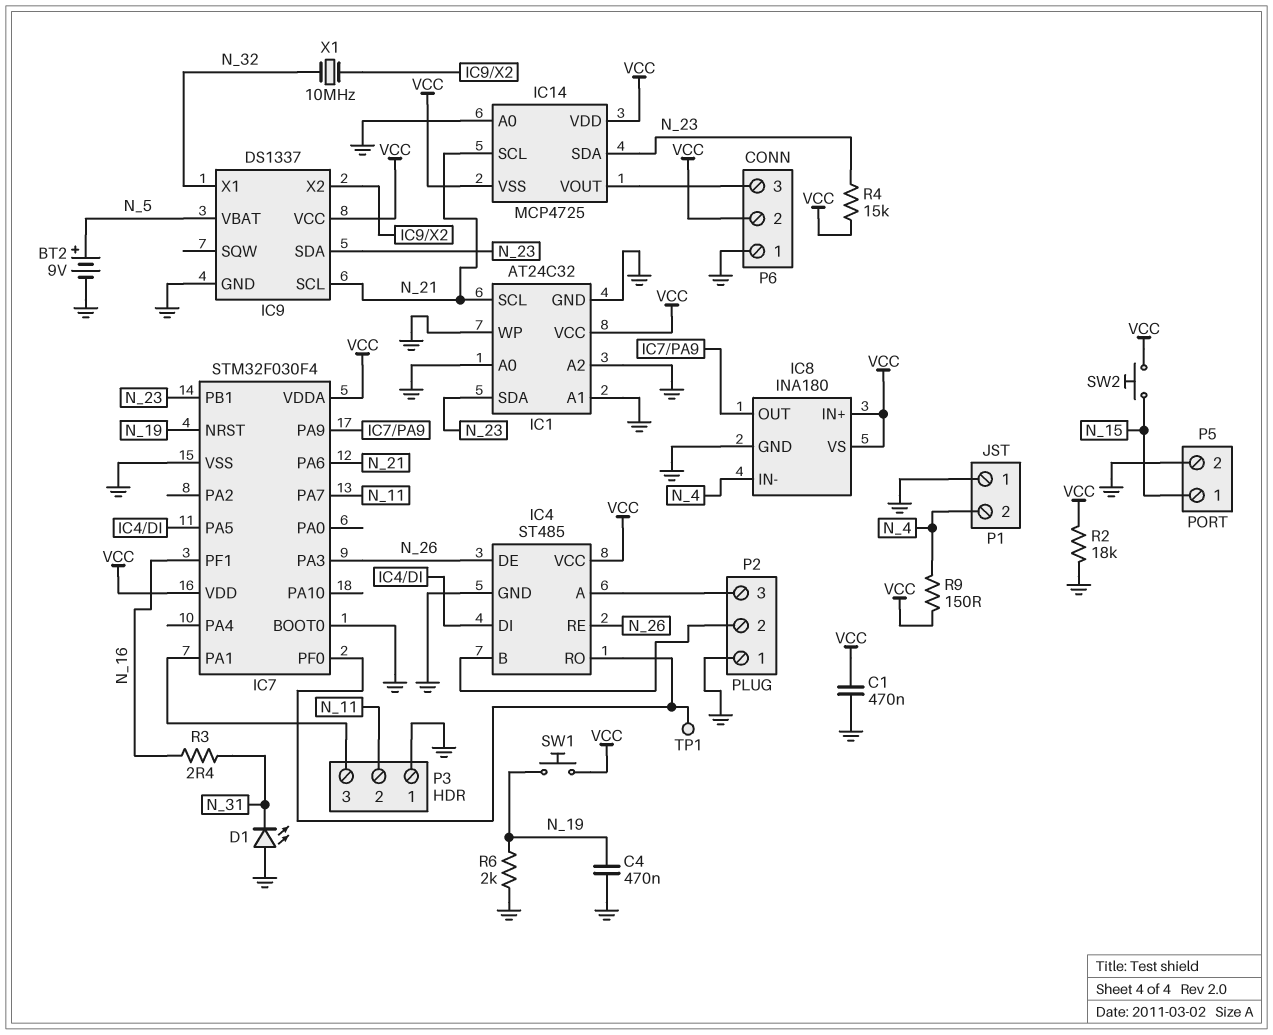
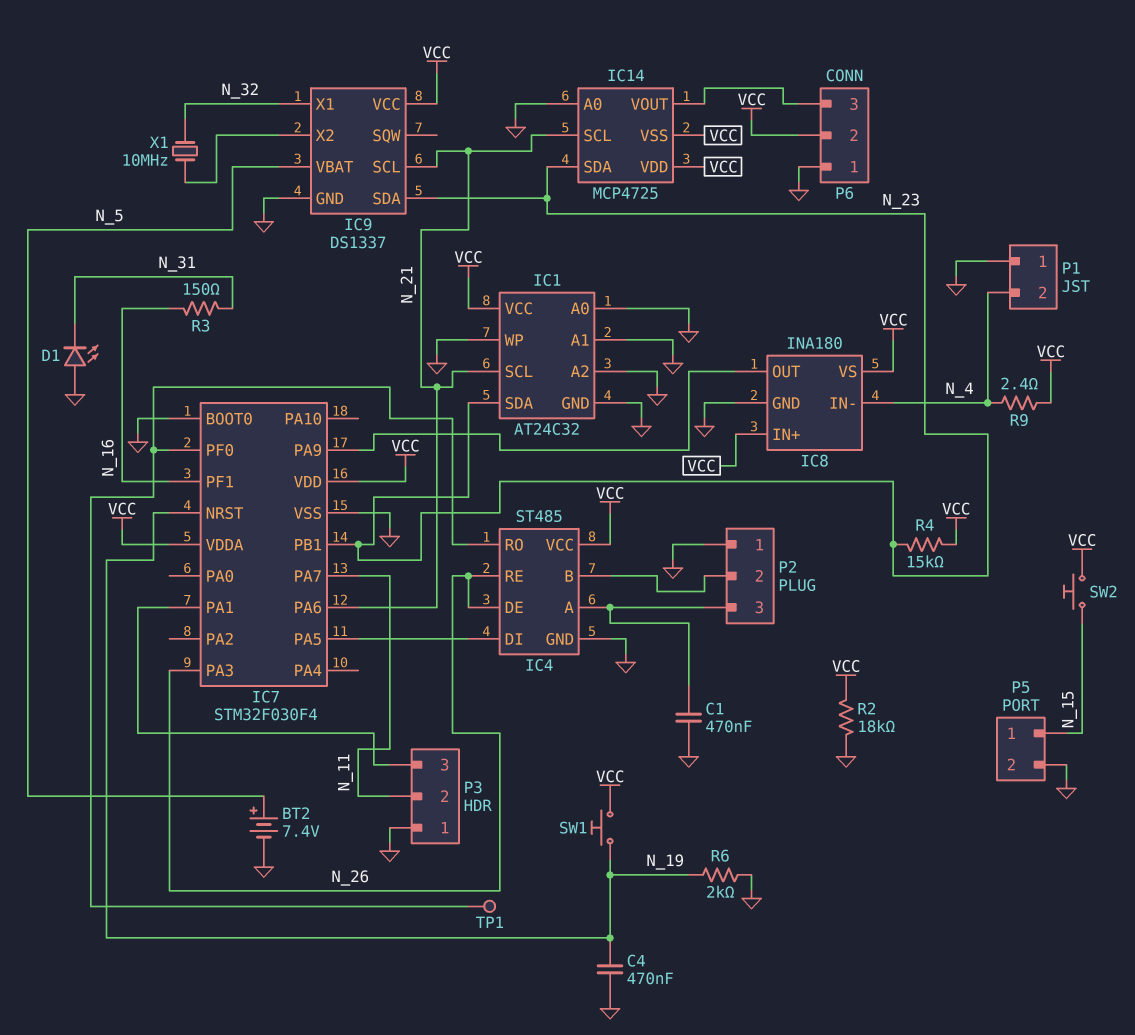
BT2: 9V (plus N_5, minus GND) -> 7.4V (plus N_5, minus GND)
C1: 470nF (GND, VCC) -> 470nF (GND, IC4/A)
R3: 2.4 (N_16, N_31) -> 150 (N_16, N_31)
R9: 150 (N_4, VCC) -> 2.4 (N_4, VCC)

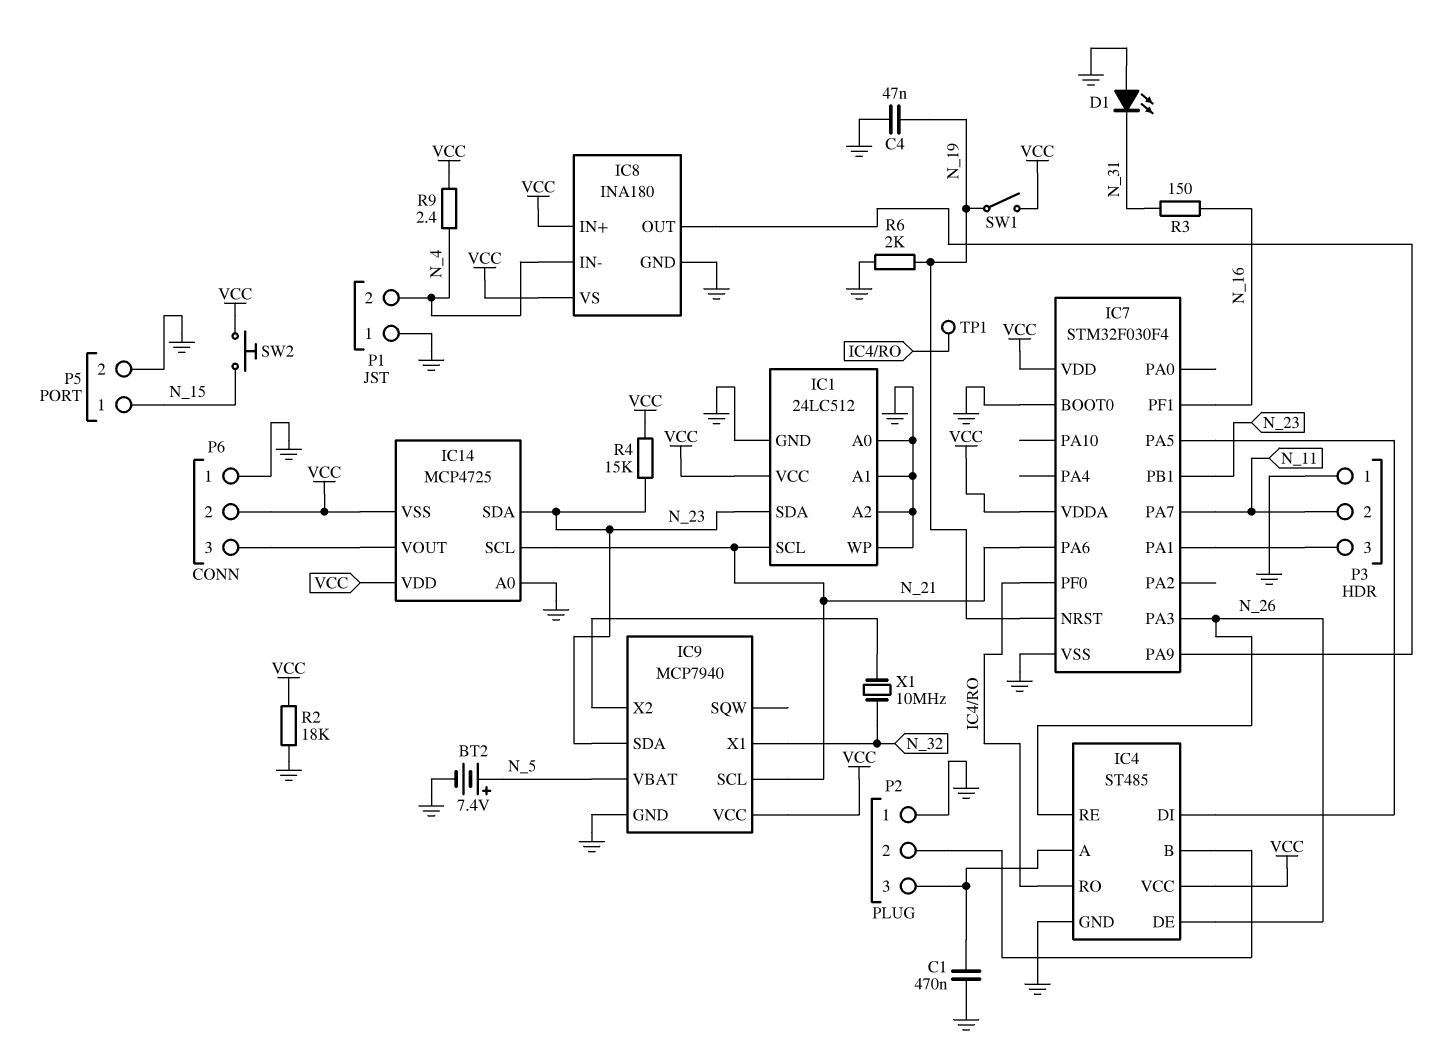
C4: 470nF (GND, N_19) -> 47nF (GND, N_19)
IC1: AT24C32 -> 24LC512
IC9: DS1337 -> MCP7940
SW1: button (N_19, VCC) -> switch (N_19, VCC)

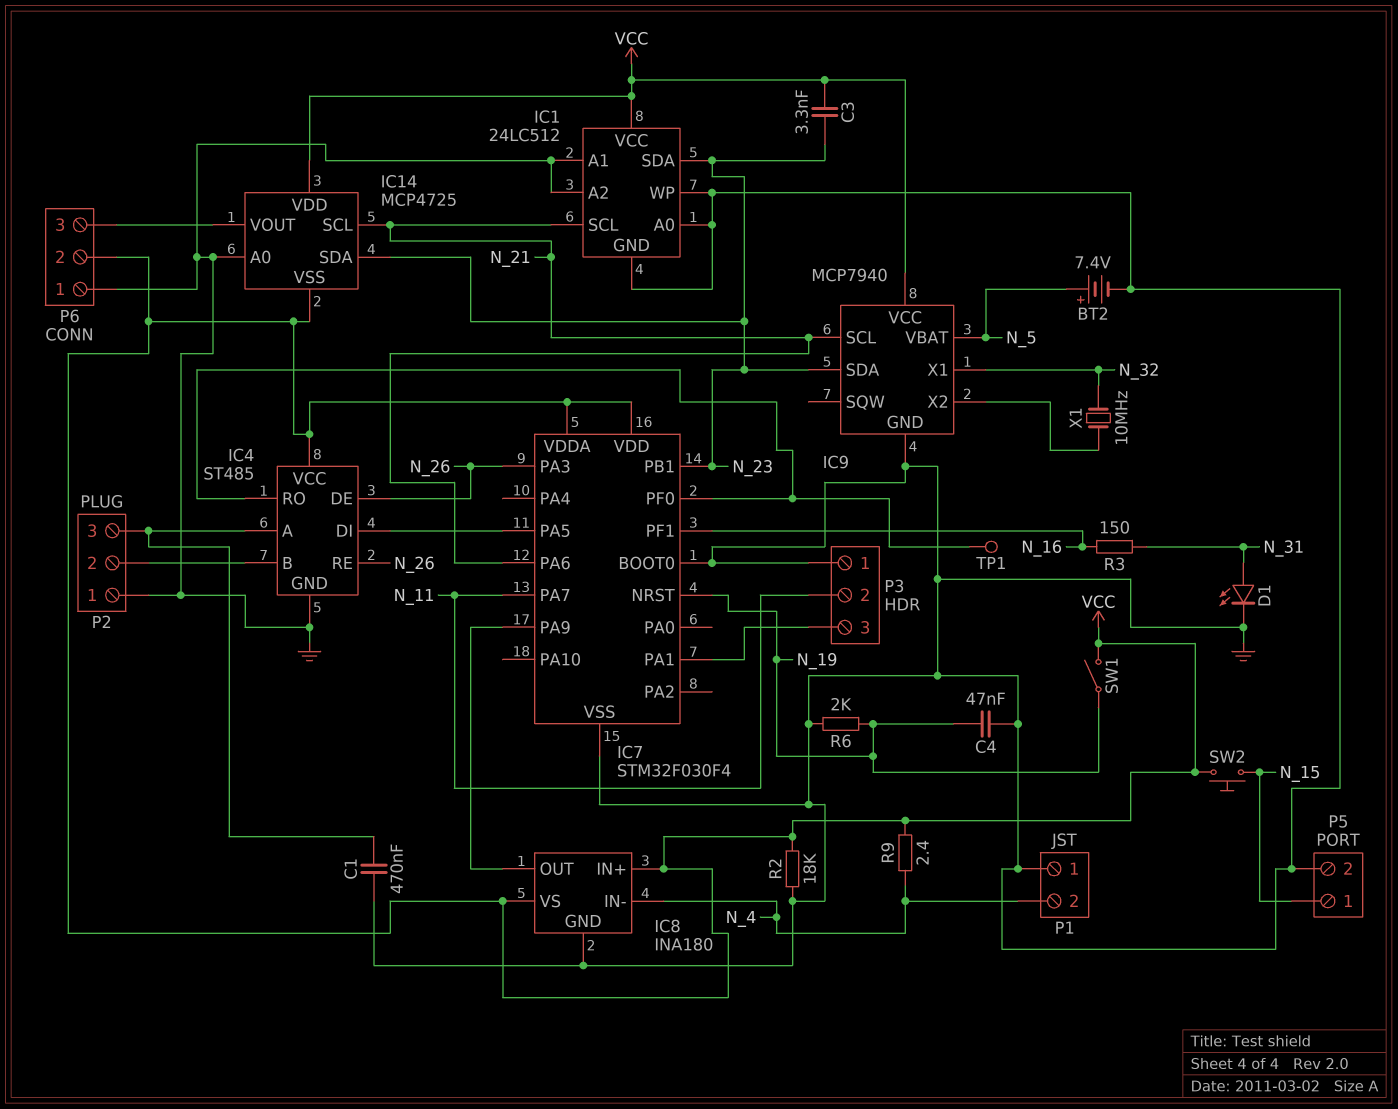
C3: none -> 3.3nF (N_23, VCC)
D1: LED (A GND, K N_31) -> LED (A N_31, K GND)
R4: 15k (N_23, VCC) -> none

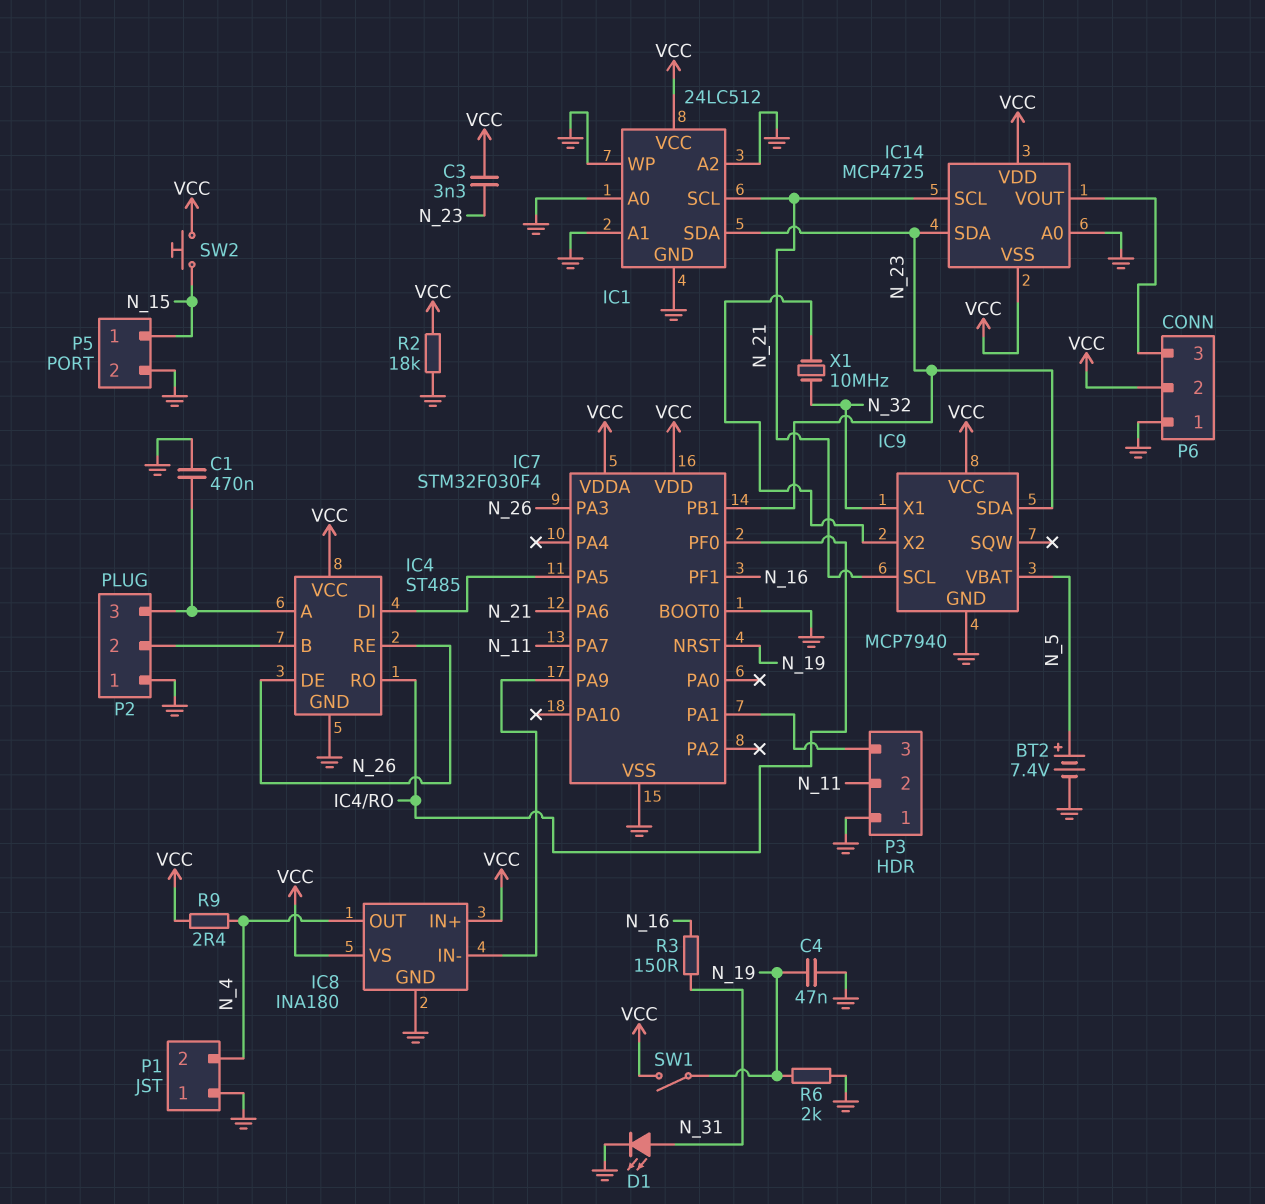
IC8 pin IN-: N_4 -> IC7/PA9
IC8 pin OUT: IC7/PA9 -> N_4
TP1: test point (IC4/RO) -> none

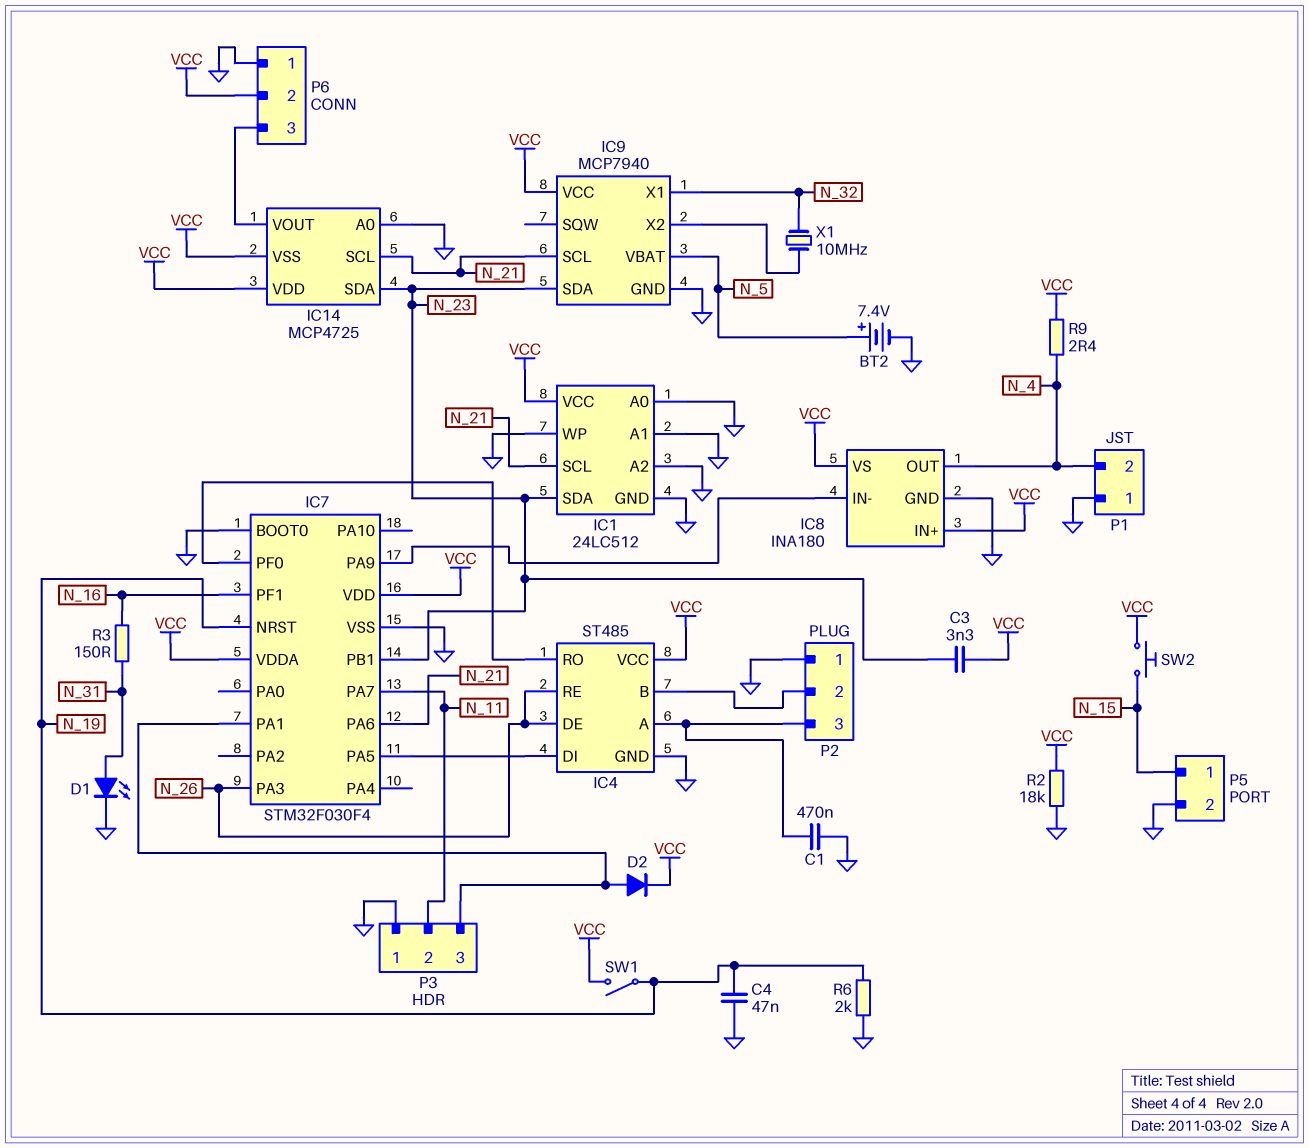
D2: none -> diode (A IC7/PA1, K VCC)

